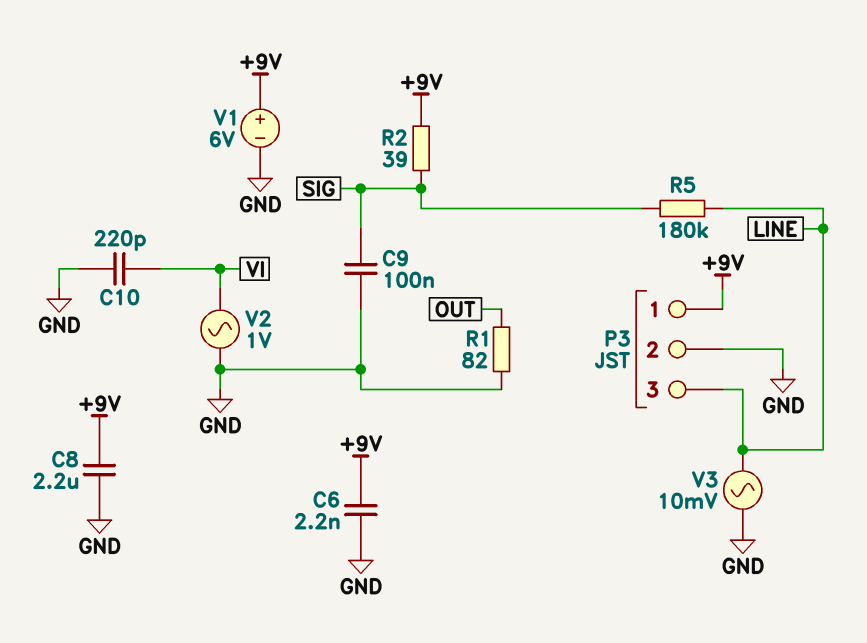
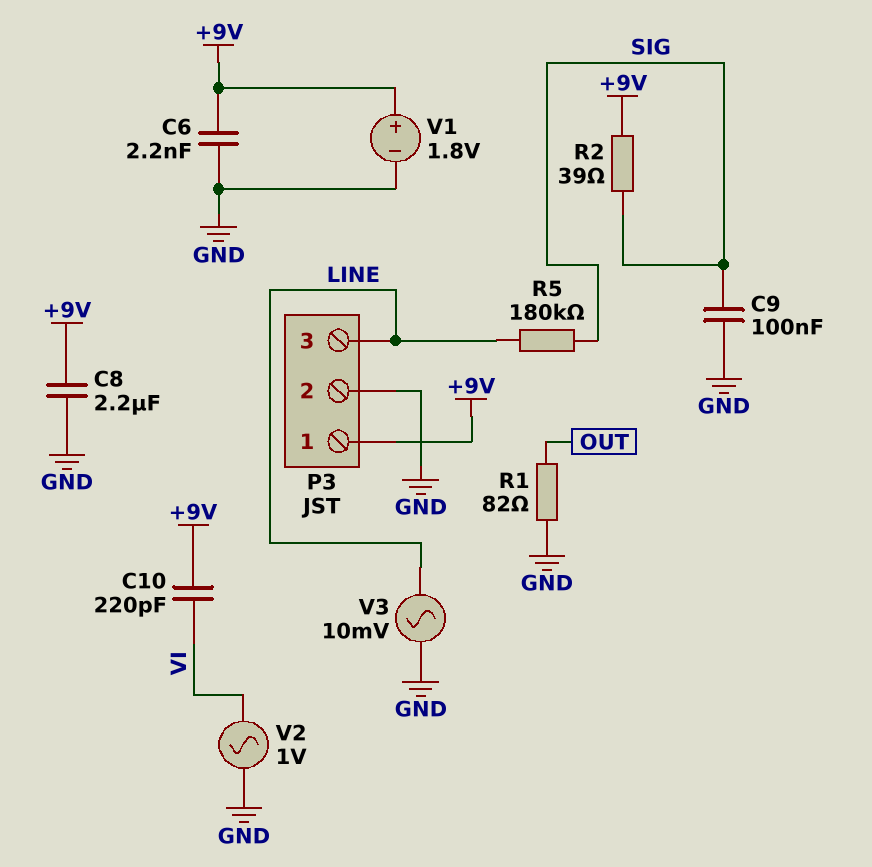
C10: 220pF (GND, VI) -> 220pF (+9V, VI)
V1: 6V (plus +9V, minus GND) -> 1.8V (plus +9V, minus GND)

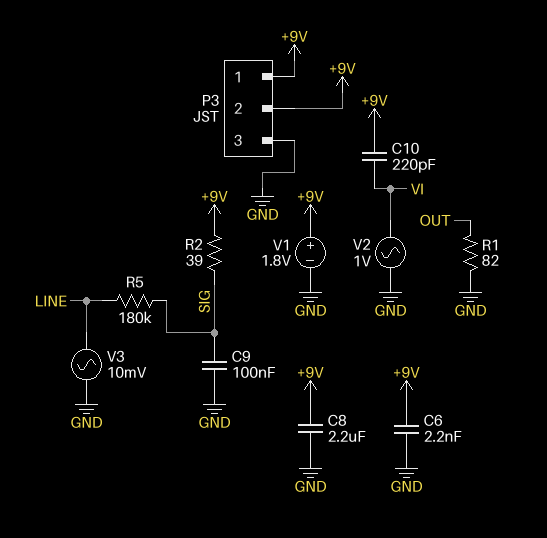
P3 pin 2: GND -> +9V
P3 pin 3: LINE -> GND

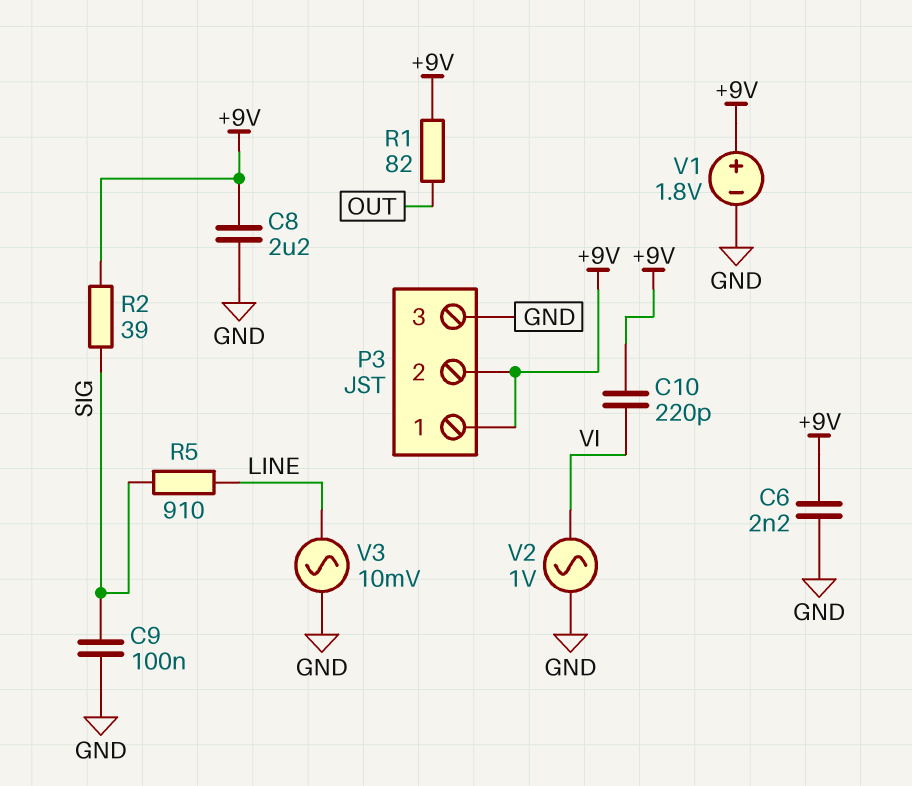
R1: 82 (GND, OUT) -> 82 (+9V, OUT)
R5: 180k (LINE, SIG) -> 910 (LINE, SIG)

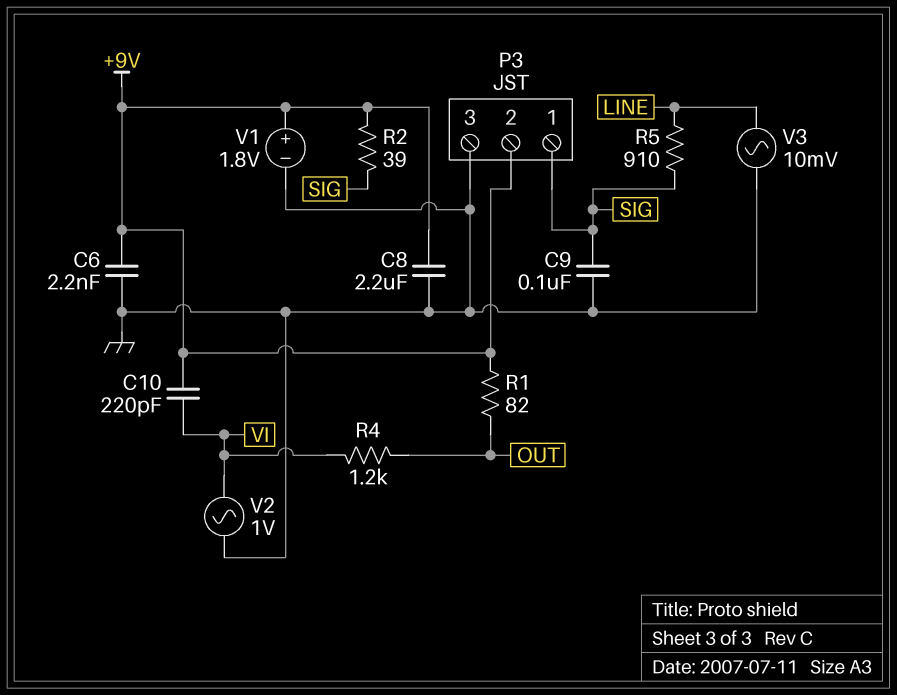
P3 pin 1: +9V -> SIG
R4: none -> 1.2k (OUT, VI)

